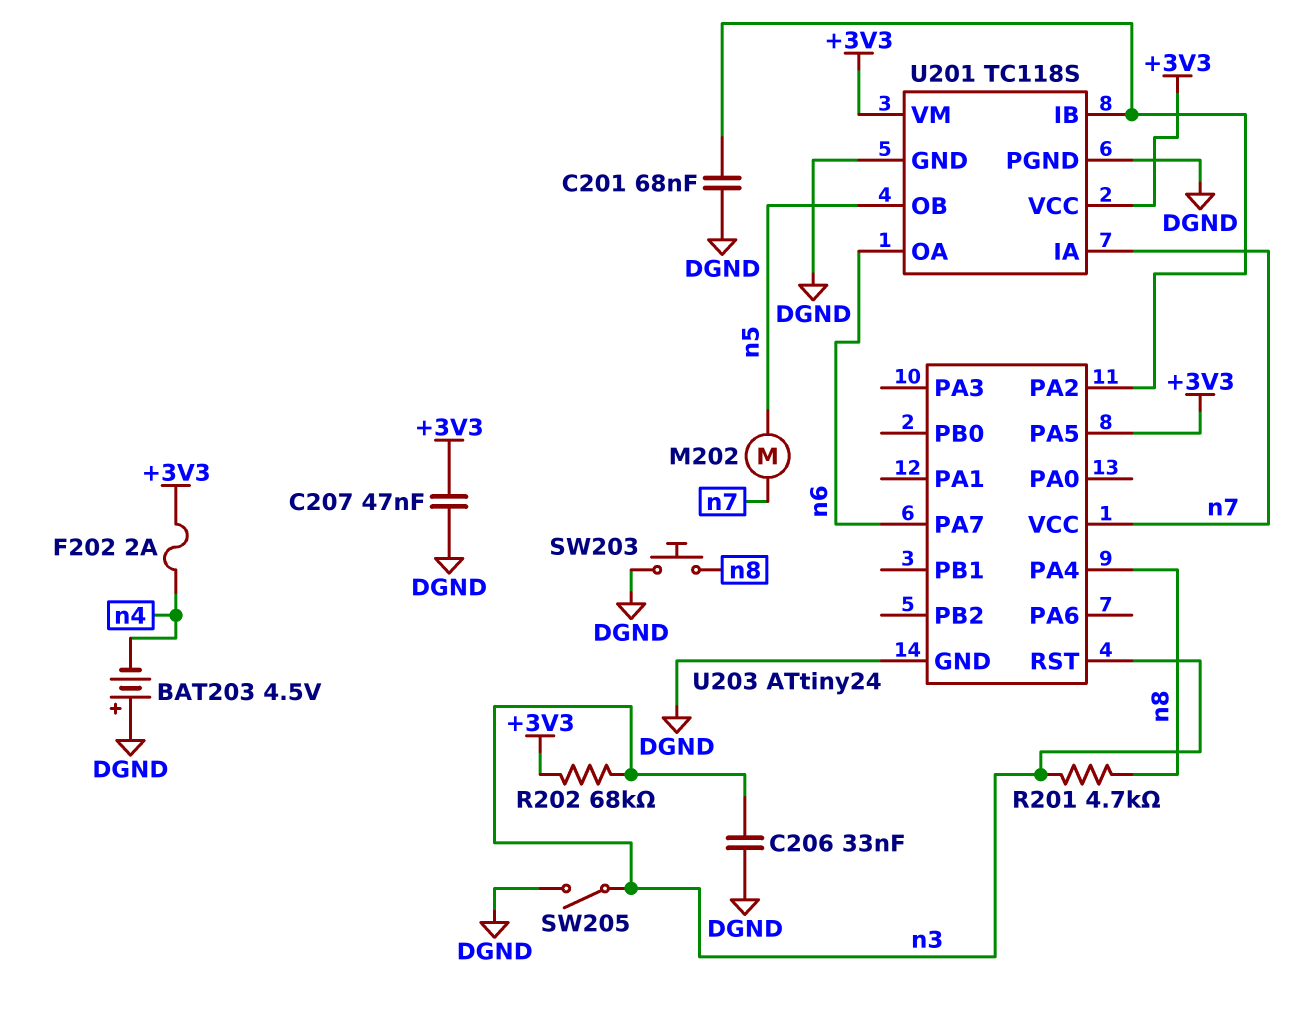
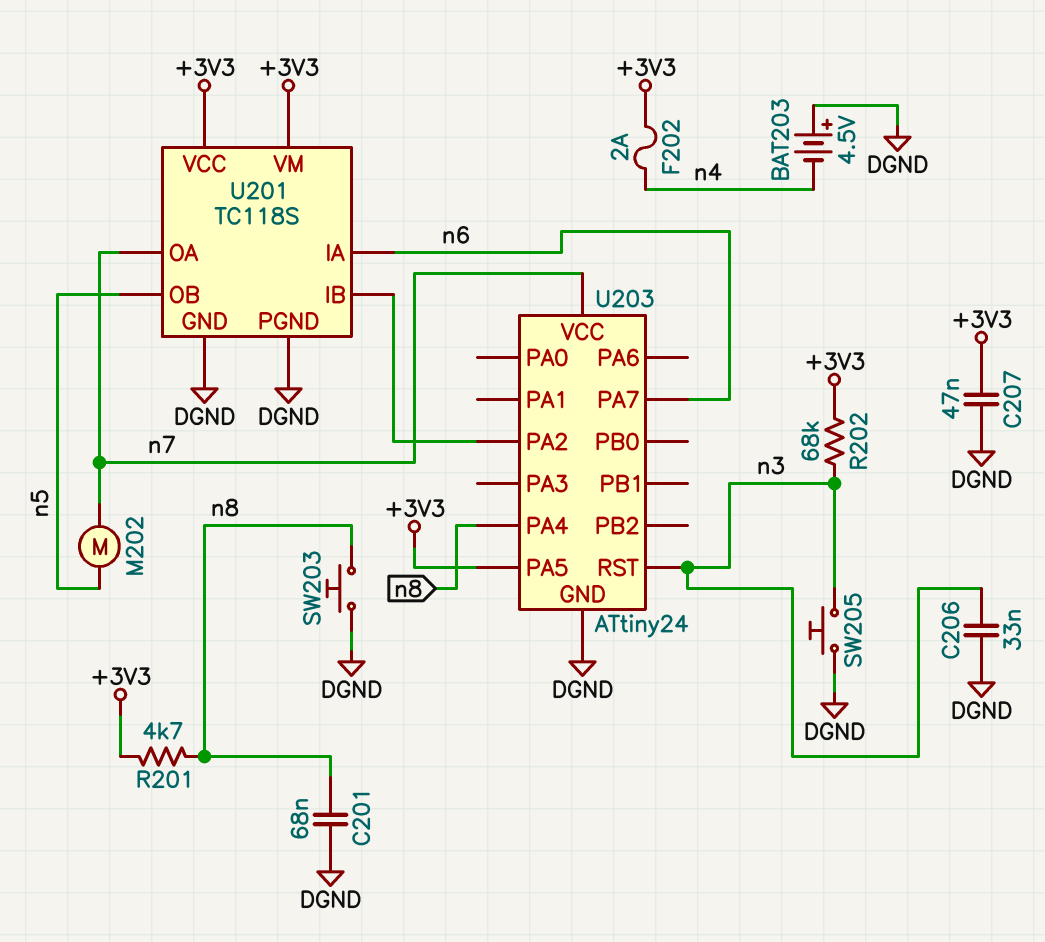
C201: 68nF (DGND, U201/IB) -> 68nF (DGND, n8)
R201: 4.7k (n3, n8) -> 4.7k (+3V3, n8)
SW205: switch (DGND, n3) -> button (DGND, n3)
U201 pin IA: n7 -> n6
U201 pin OA: n6 -> n7

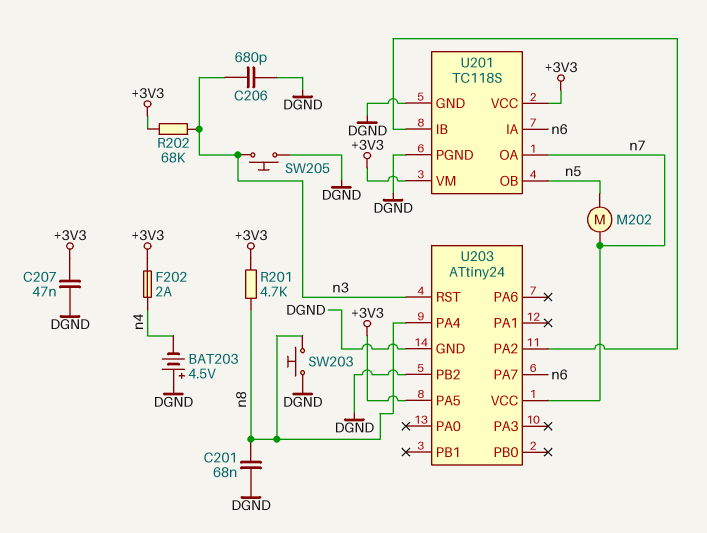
C206: 33nF (DGND, n3) -> 680pF (DGND, n3)
U203 pin PB2: none -> DGND

